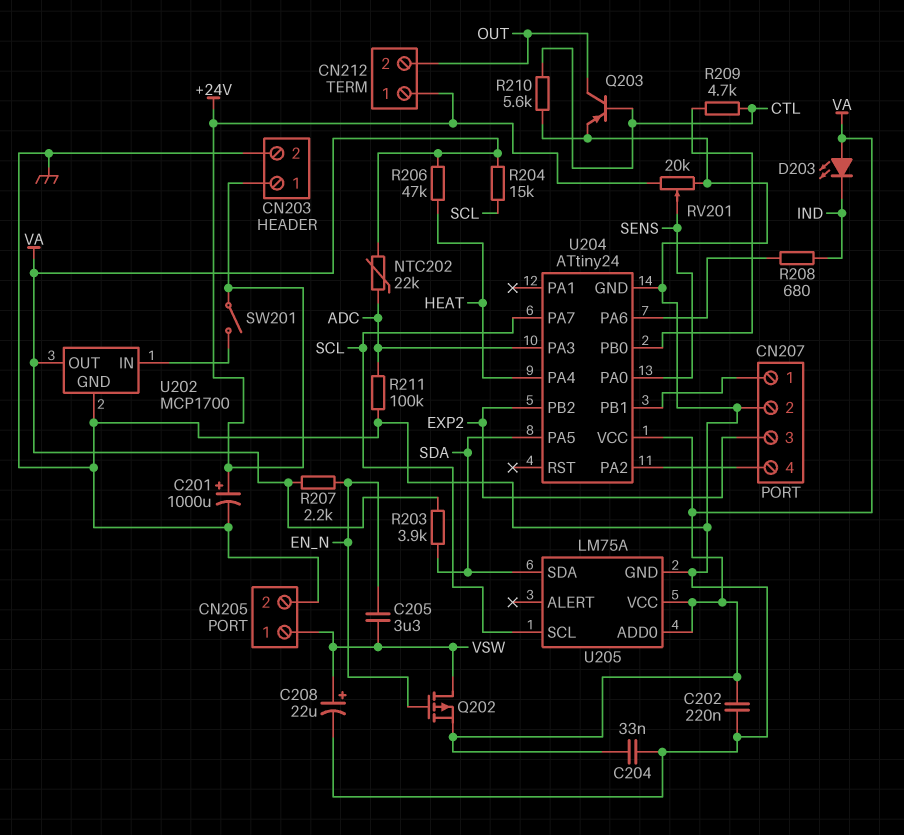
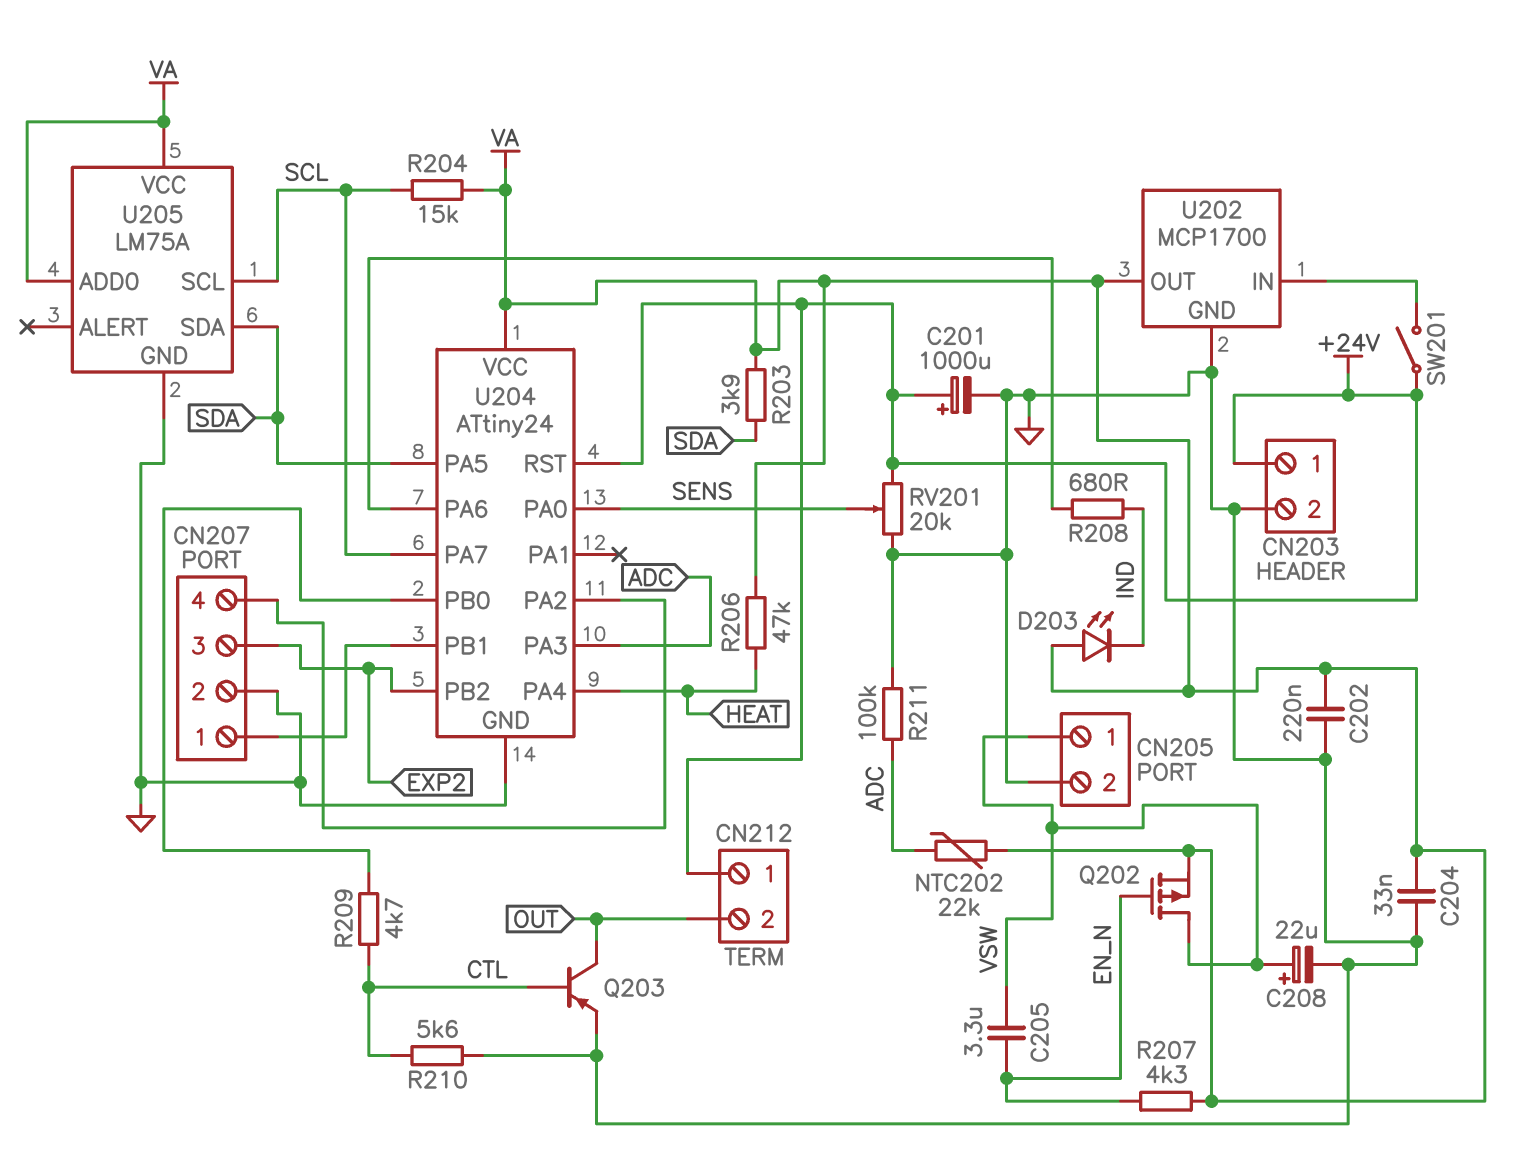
R207: 2.2k (EN_N, VA) -> 4.3k (EN_N, VA)
U204 pin RST: none -> +24V

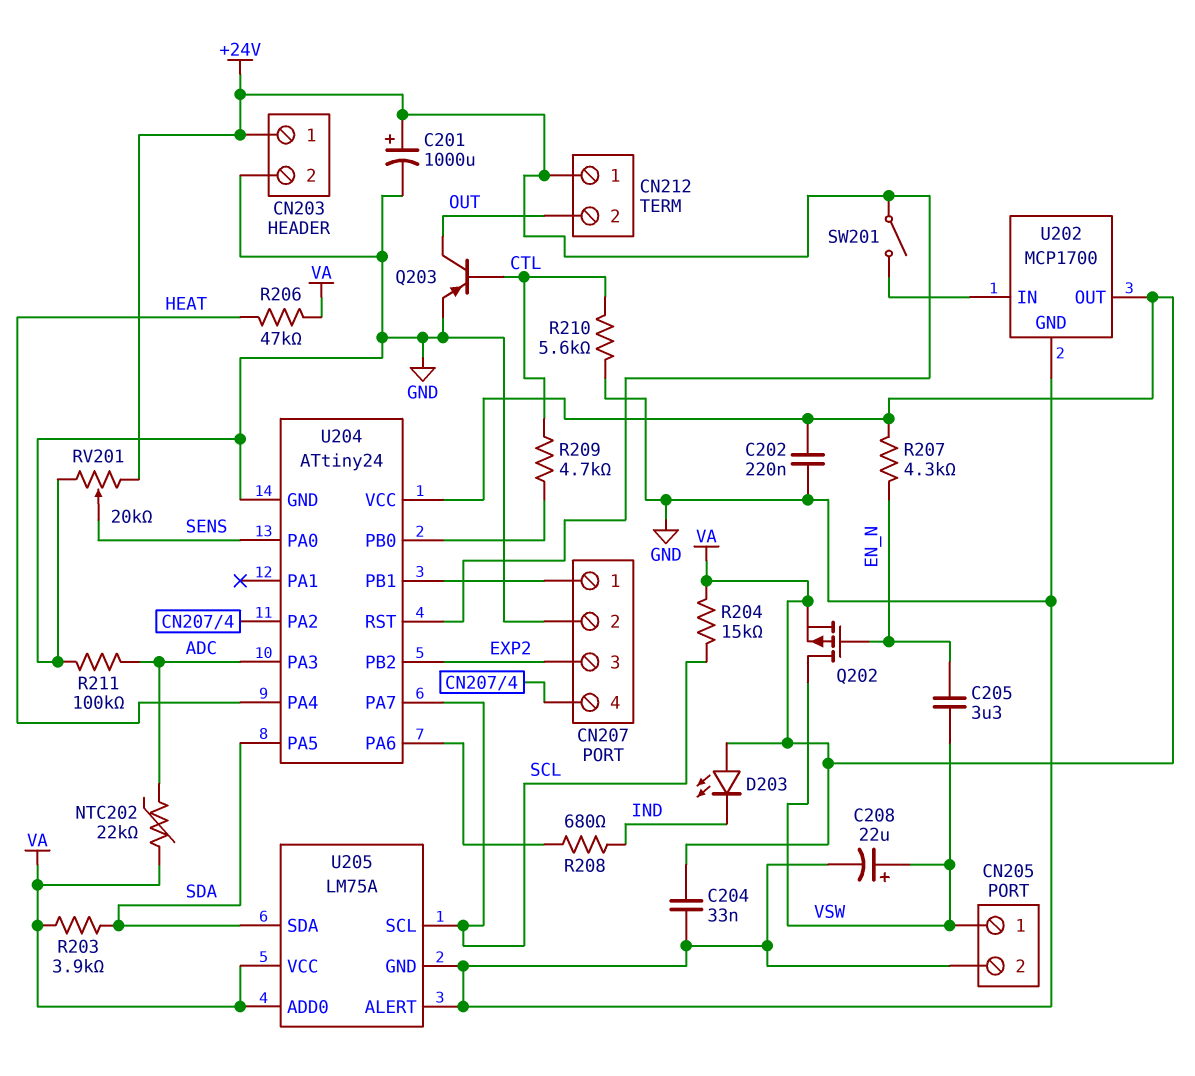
U205 pin ALERT: none -> GND

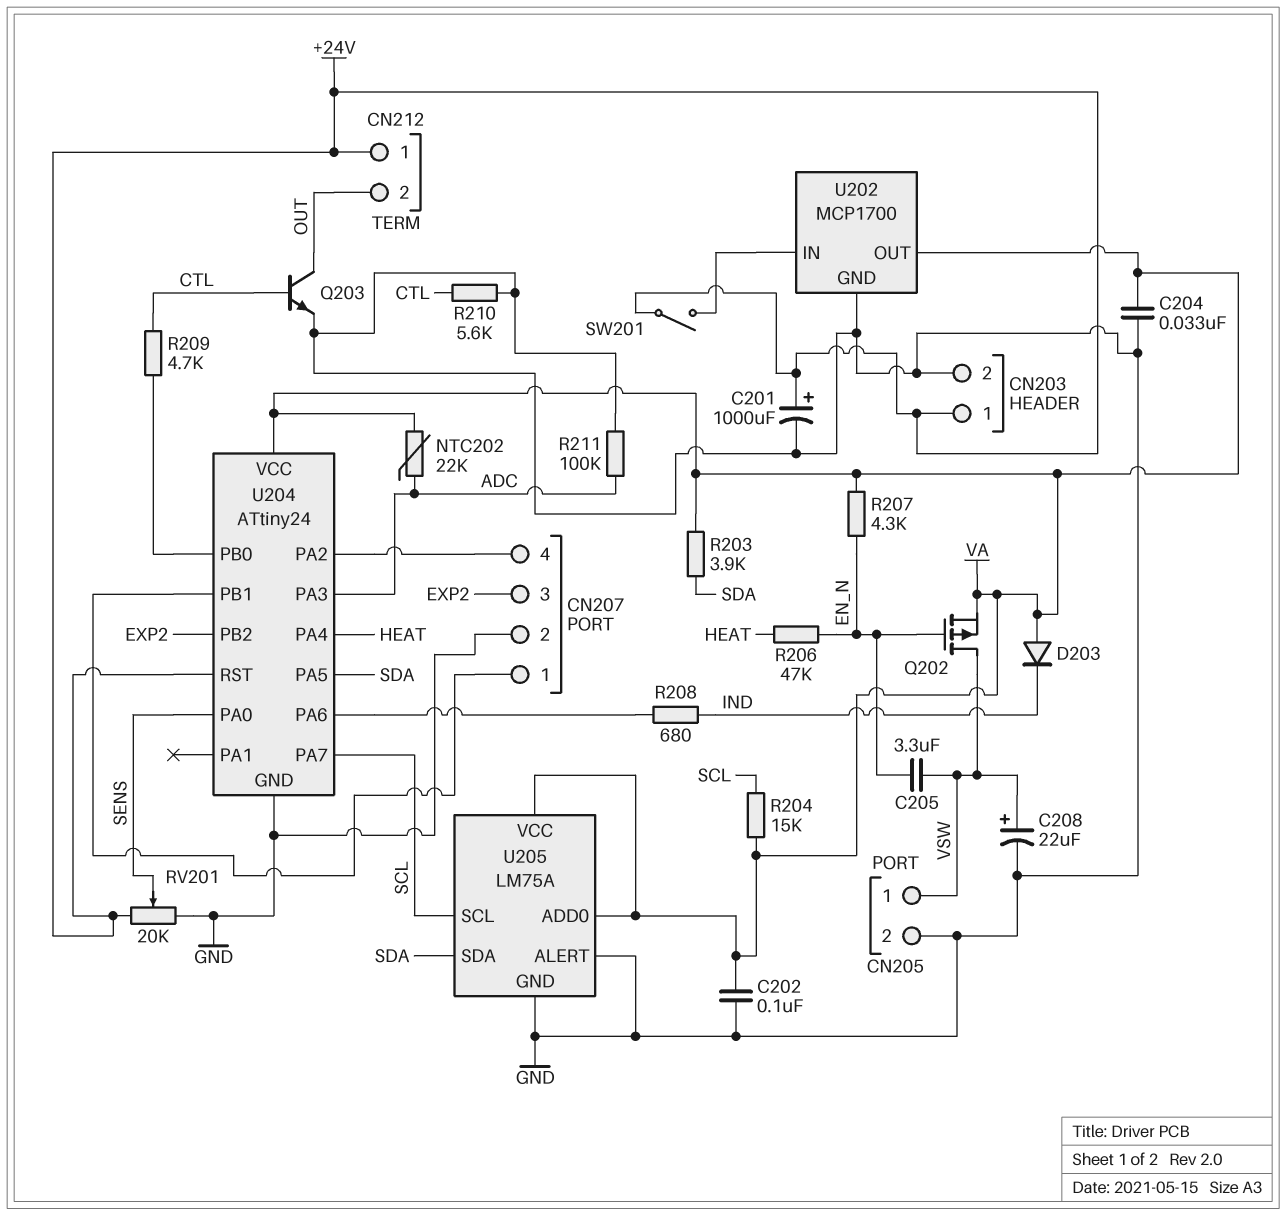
C202: 220nF (GND, VA) -> 100nF (GND, VA)
D203: LED (A VA, K IND) -> diode (A VA, K IND)
Q203: PNP (B CTL, C OUT, E GND) -> NPN (B CTL, C OUT, E GND)
R206: 47k (HEAT, VA) -> 47k (EN_N, HEAT)

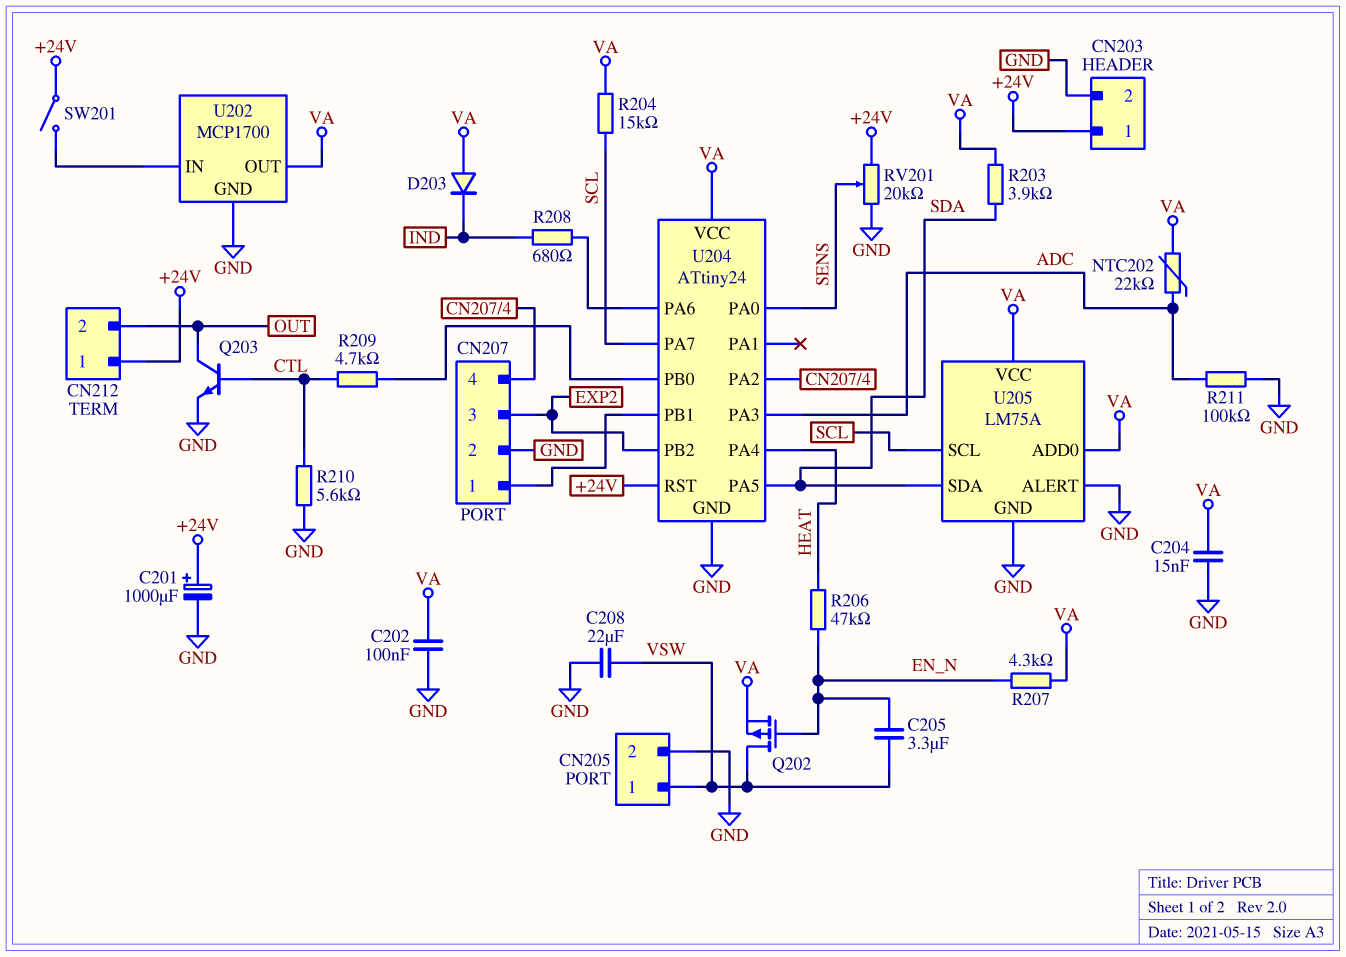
C204: 33nF (GND, VA) -> 15nF (GND, VA)
C208: 22uF (plus VSW, minus GND) -> 22uF (GND, VSW)

